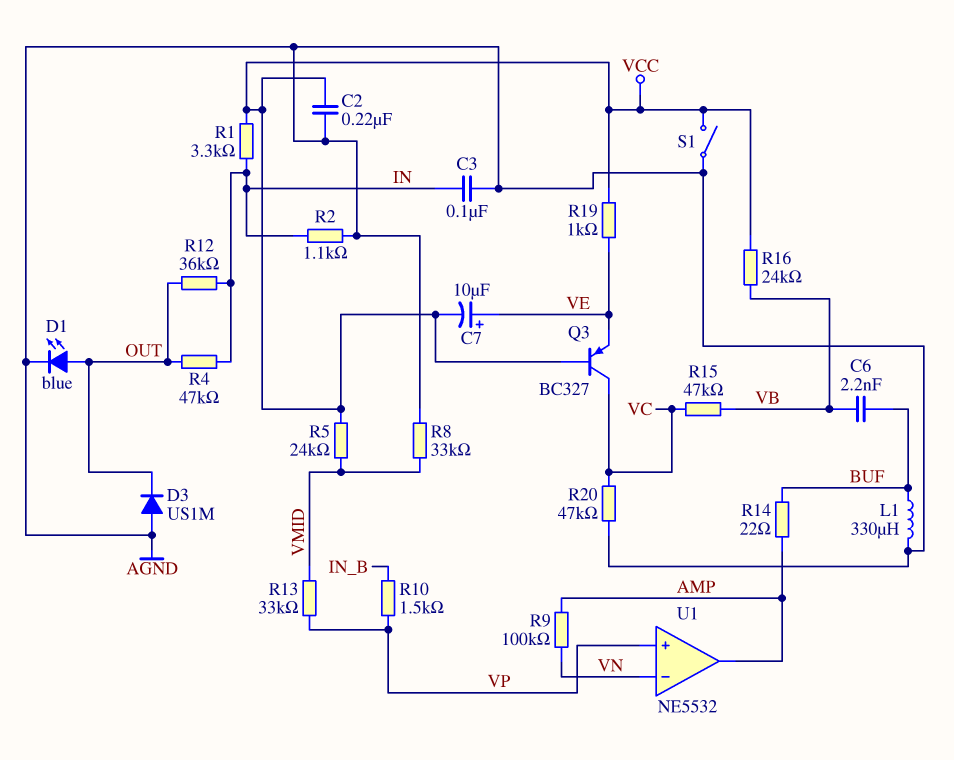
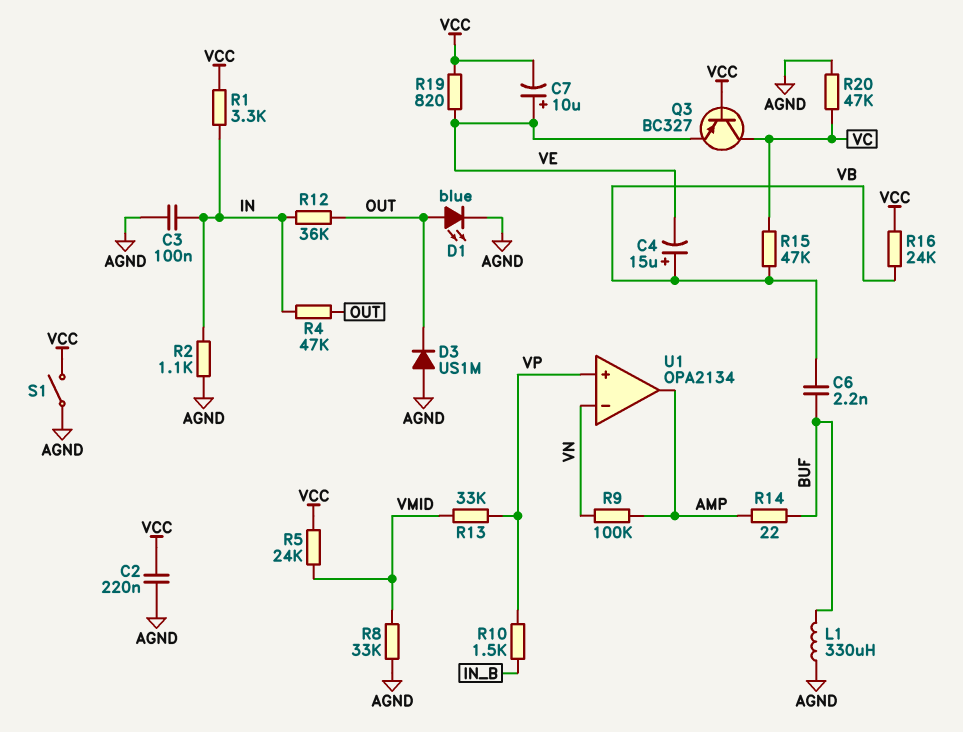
C4: none -> 15uF (plus VB, minus VE)
R19: 1k (VCC, VE) -> 820 (VCC, VE)
U1: NE5532 -> OPA2134

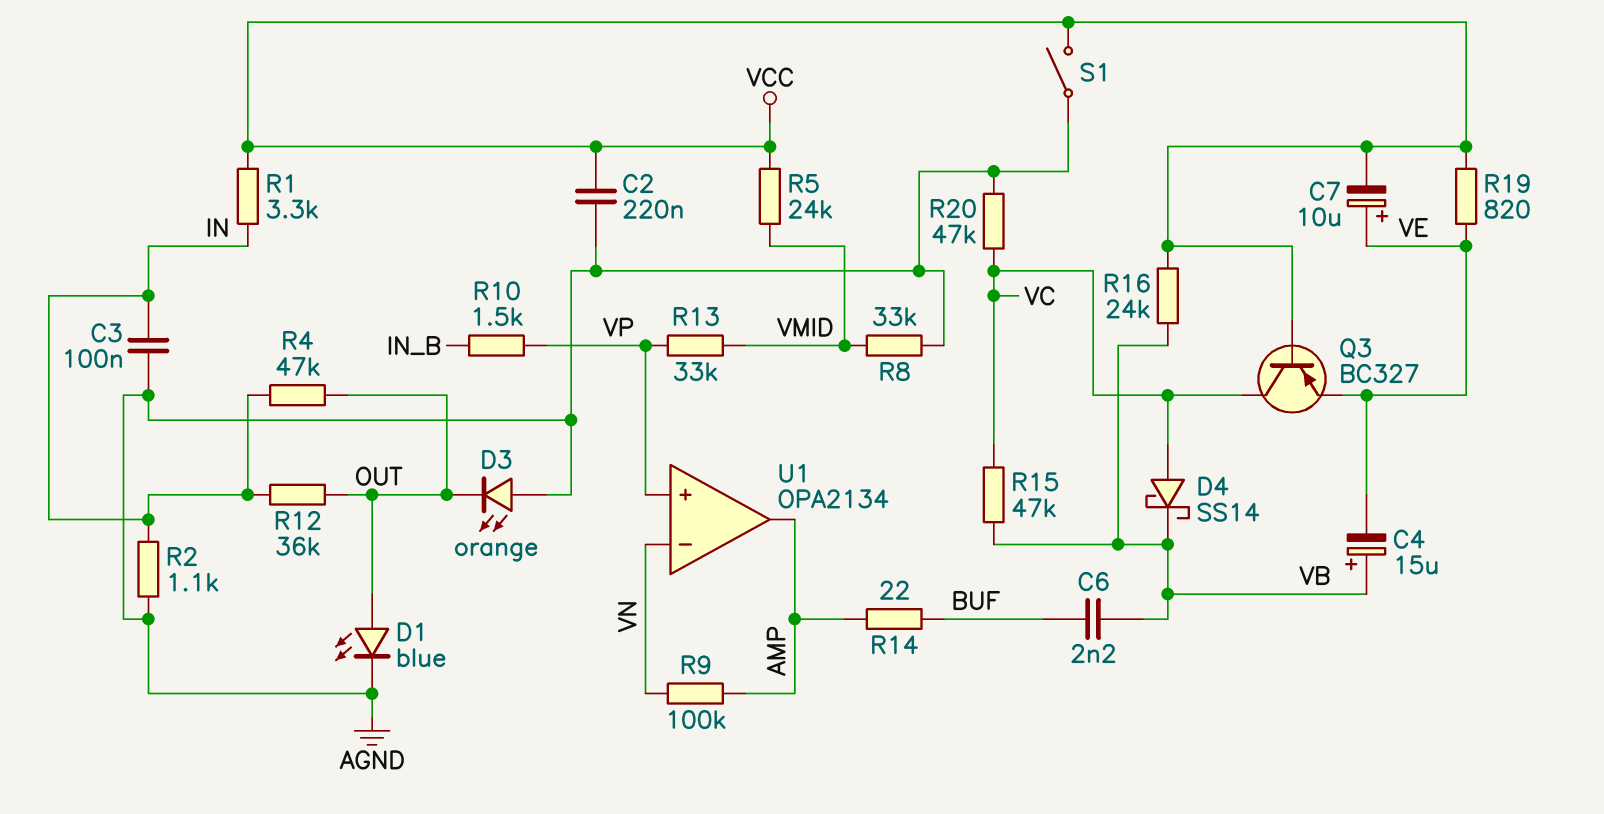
D3: diode US1M (A AGND, K OUT) -> LED orange (A AGND, K OUT)
D4: none -> schottky SS14 (A VC, K VB)
L1: 330uH (AGND, BUF) -> none

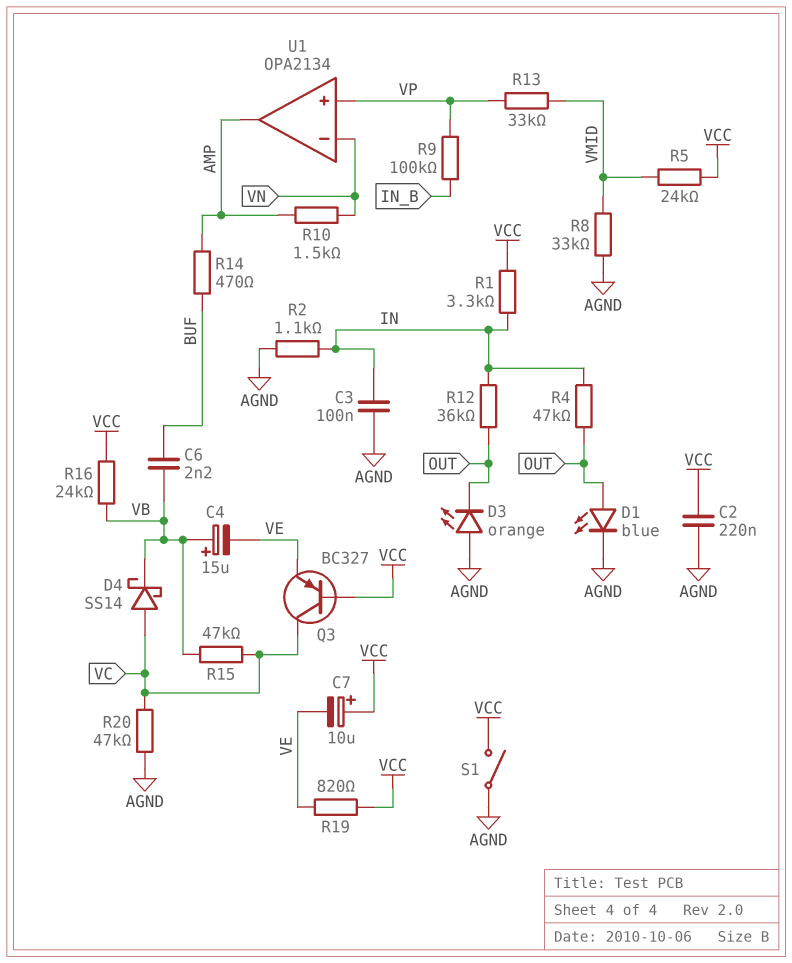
C7: 10uF (plus VE, minus VCC) -> 10uF (plus VCC, minus VE)
R9: 100k (AMP, VN) -> 100k (IN_B, VP)
R10: 1.5k (IN_B, VP) -> 1.5k (AMP, VN)
R14: 22 (AMP, BUF) -> 470 (AMP, BUF)

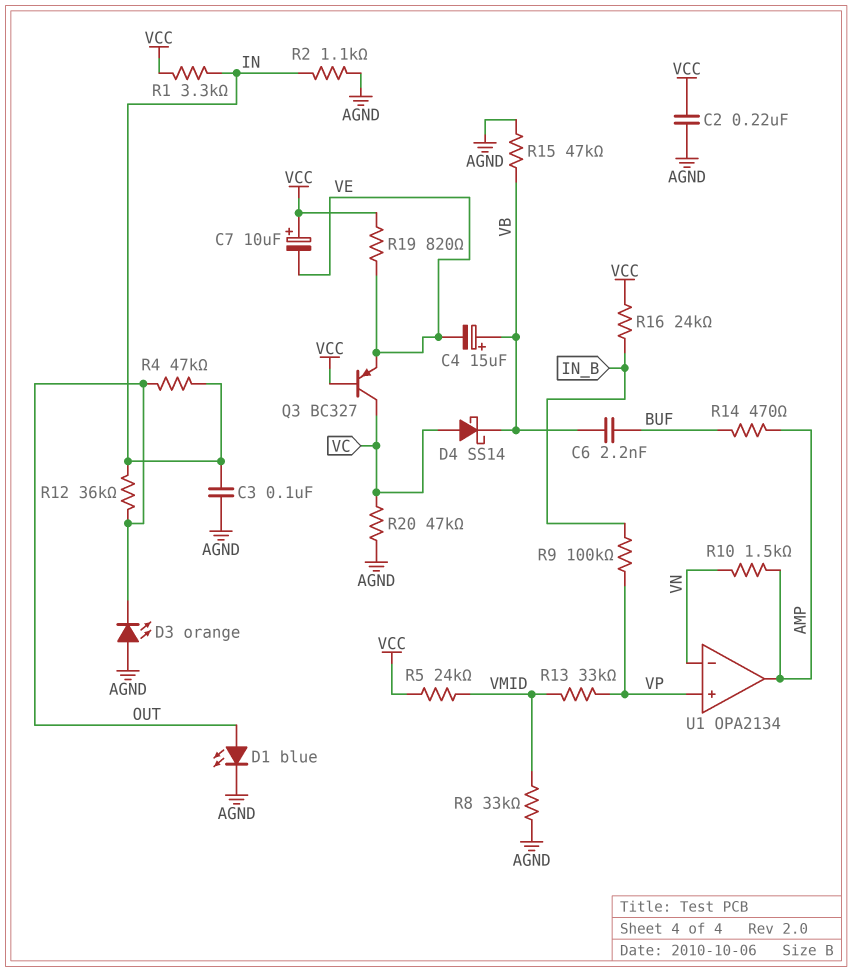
R15: 47k (VB, VC) -> 47k (AGND, VB)
R16: 24k (VB, VCC) -> 24k (IN_B, VCC)
S1: switch (AGND, VCC) -> none

